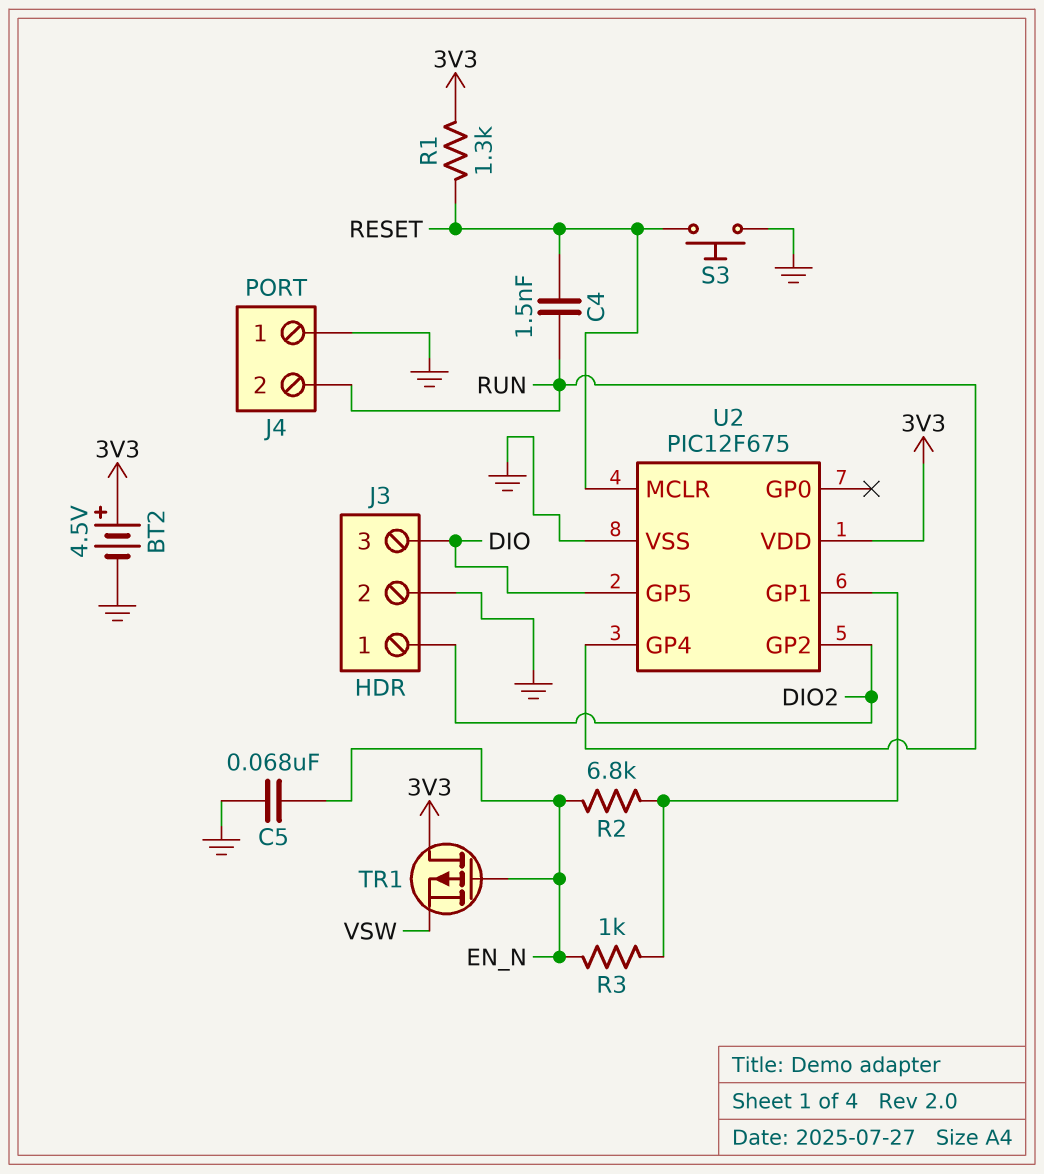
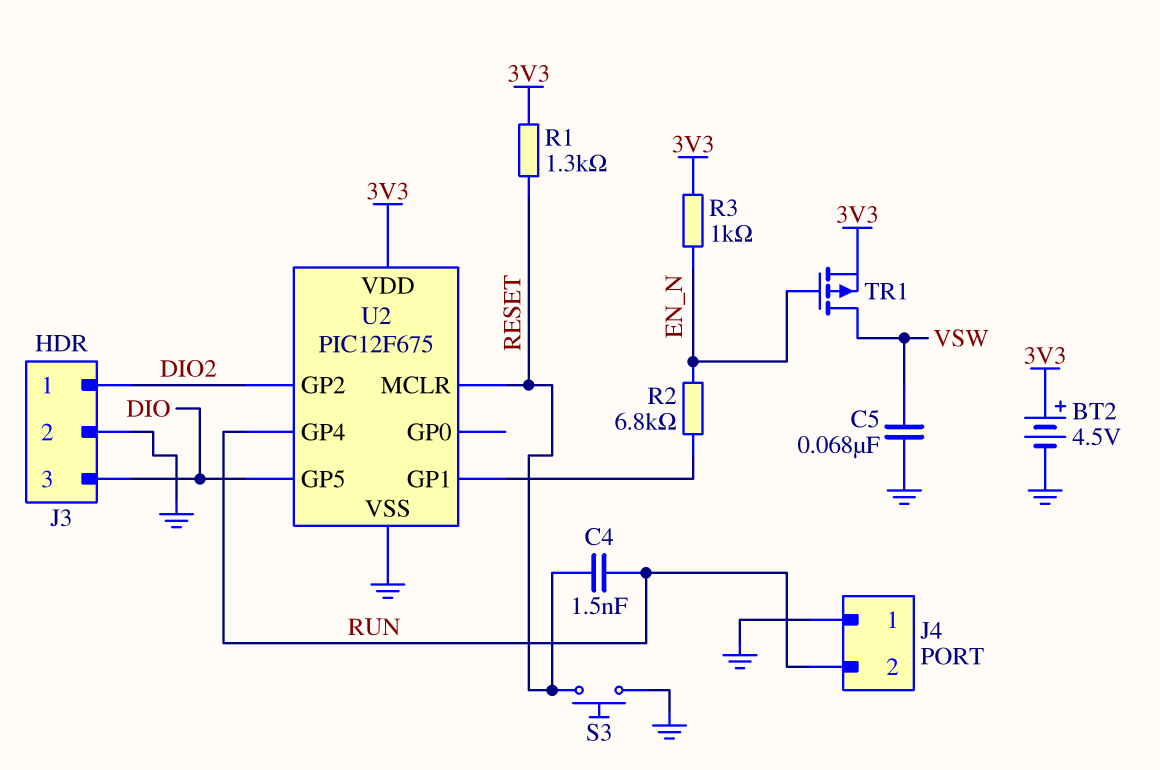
C5: 68nF (EN_N, GND) -> 68nF (GND, VSW)
R3: 1k (EN_N, U2/GP1) -> 1k (3V3, EN_N)
TR1: PMOS (G EN_N, D 3V3, S VSW) -> PMOS (G EN_N, D VSW, S 3V3)

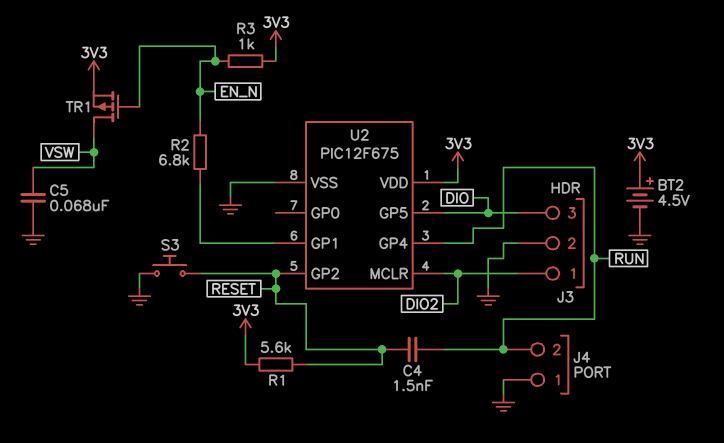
R1: 1.3k (3V3, RESET) -> 5.6k (3V3, RESET)
U2 pin GP2: DIO2 -> RESET
U2 pin MCLR: RESET -> DIO2

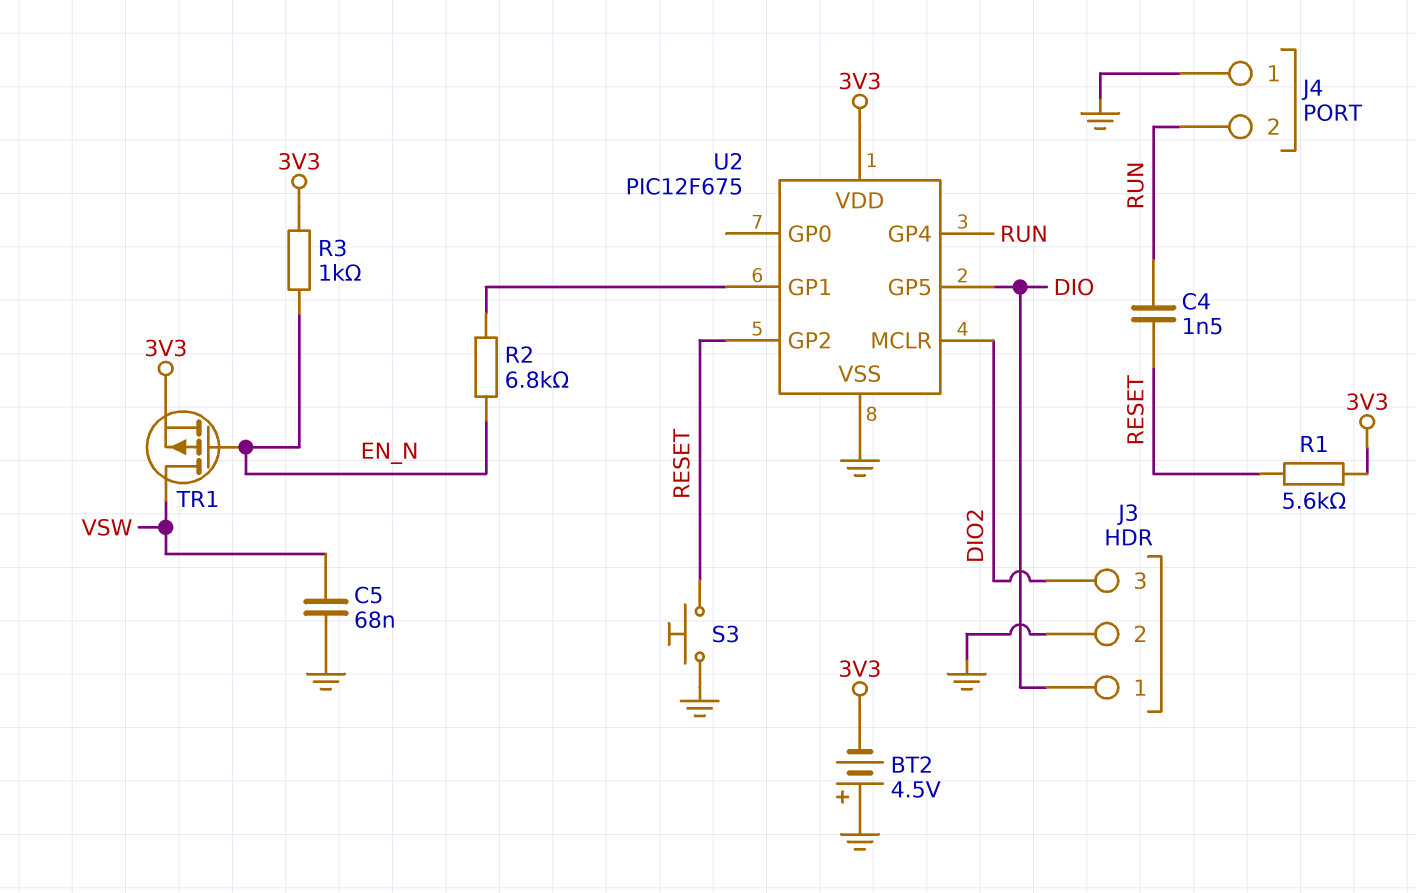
BT2: 4.5V (plus 3V3, minus GND) -> 4.5V (plus GND, minus 3V3)
J3 pin 1: DIO2 -> DIO
J3 pin 3: DIO -> DIO2

